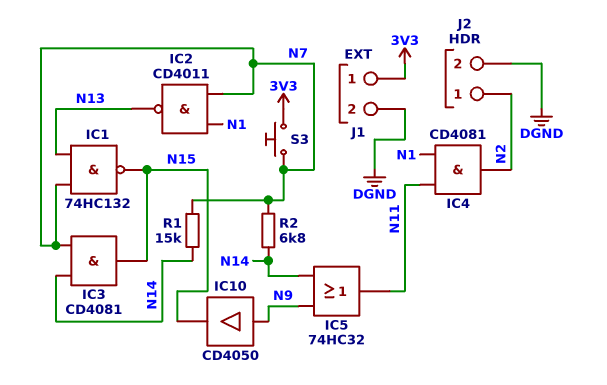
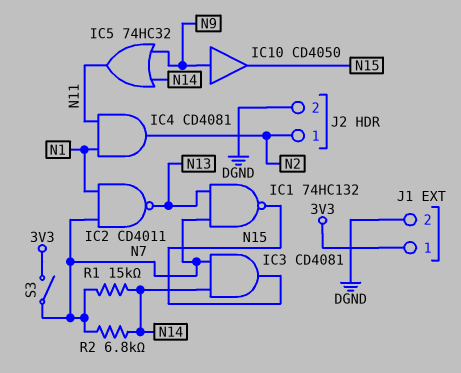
S3: button (3V3, N7) -> switch (3V3, N7)

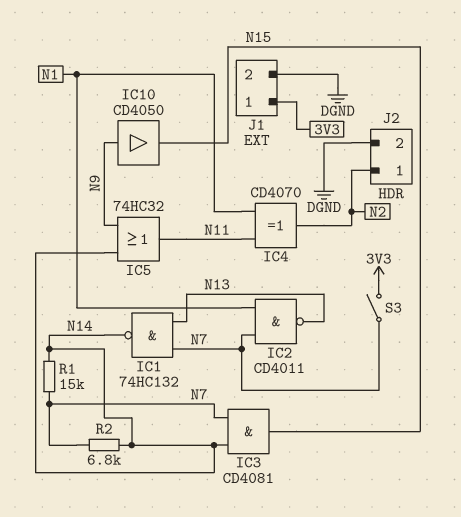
IC1: NAND 74HC132 (in N7, in N13, out N15) -> NAND 74HC132 (in N7, in N13, out N14)
IC4: AND CD4081 (in N1, in N11, out N2) -> XOR CD4070 (in N1, in N11, out N2)

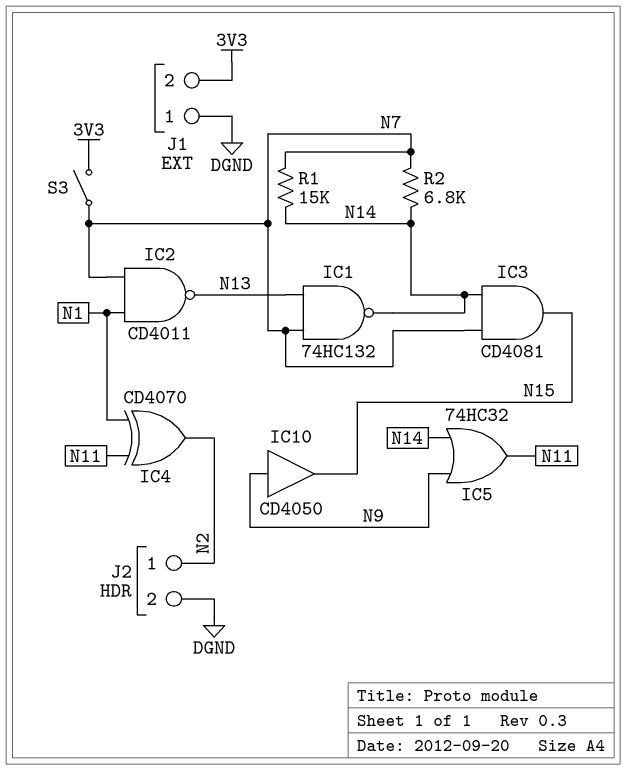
J1 pin 1: 3V3 -> DGND
J1 pin 2: DGND -> 3V3

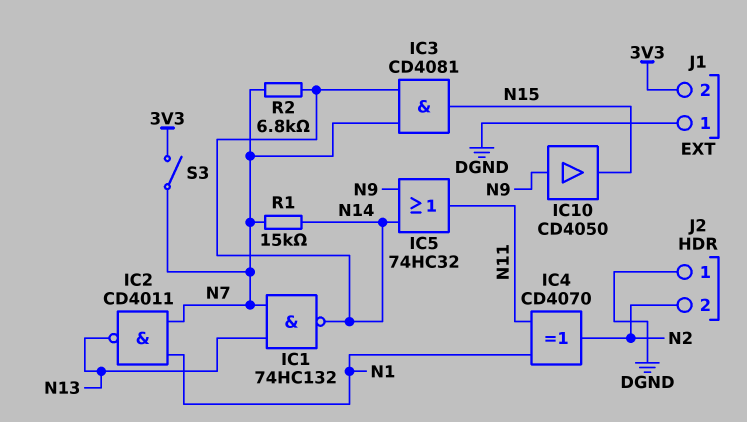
J2 pin 1: N2 -> DGND
J2 pin 2: DGND -> N2

